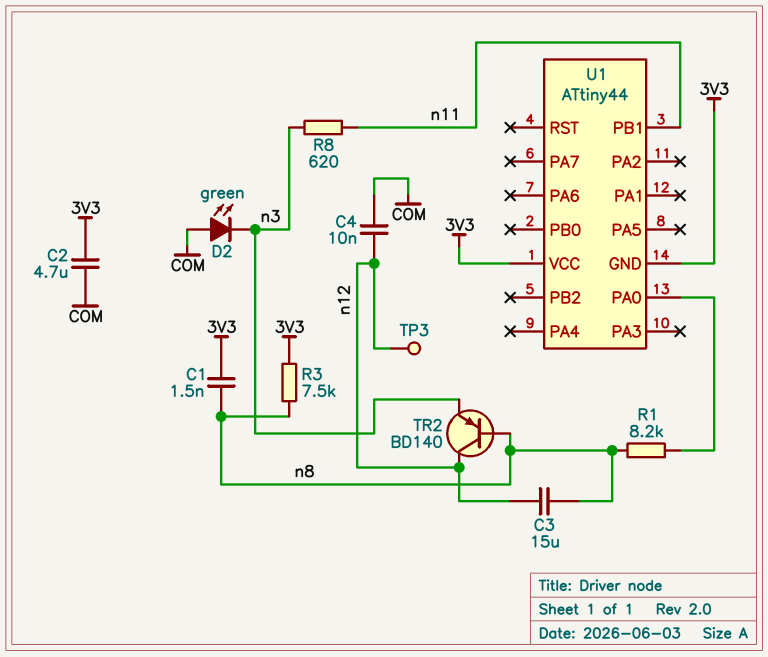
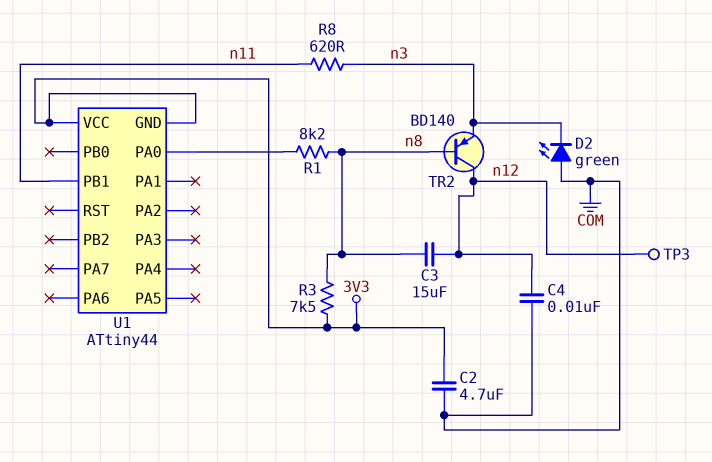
C1: 1.5nF (3V3, n8) -> none

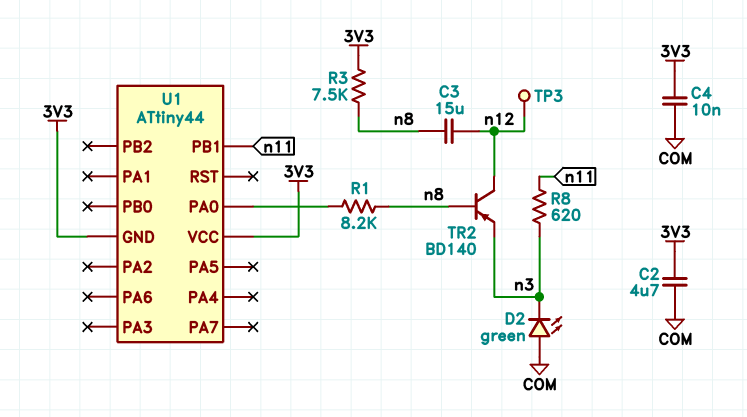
C4: 10nF (COM, n12) -> 10nF (3V3, COM)

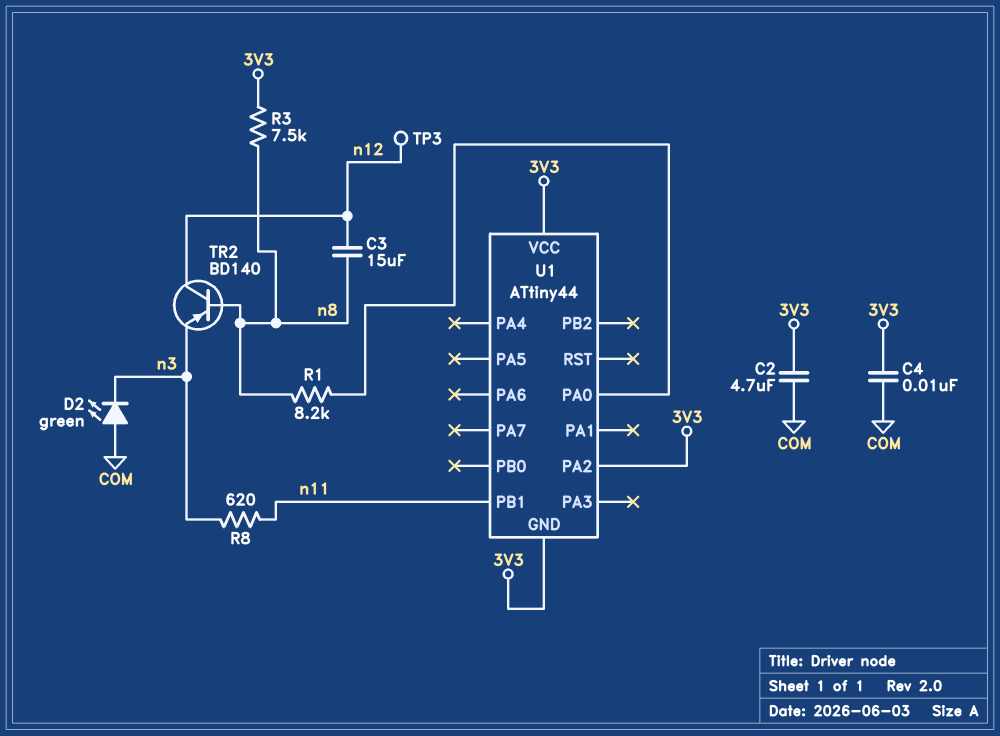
U1 pin PA2: none -> 3V3

